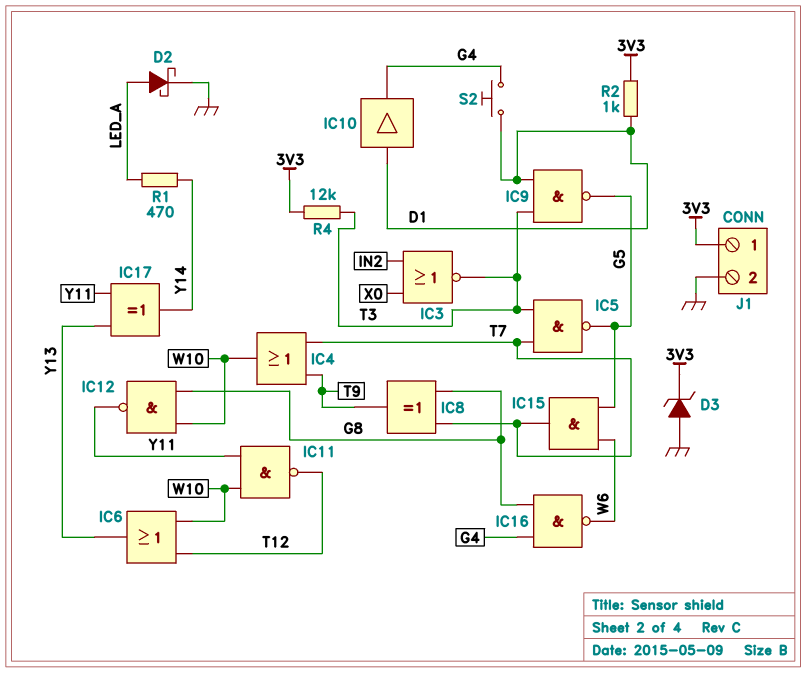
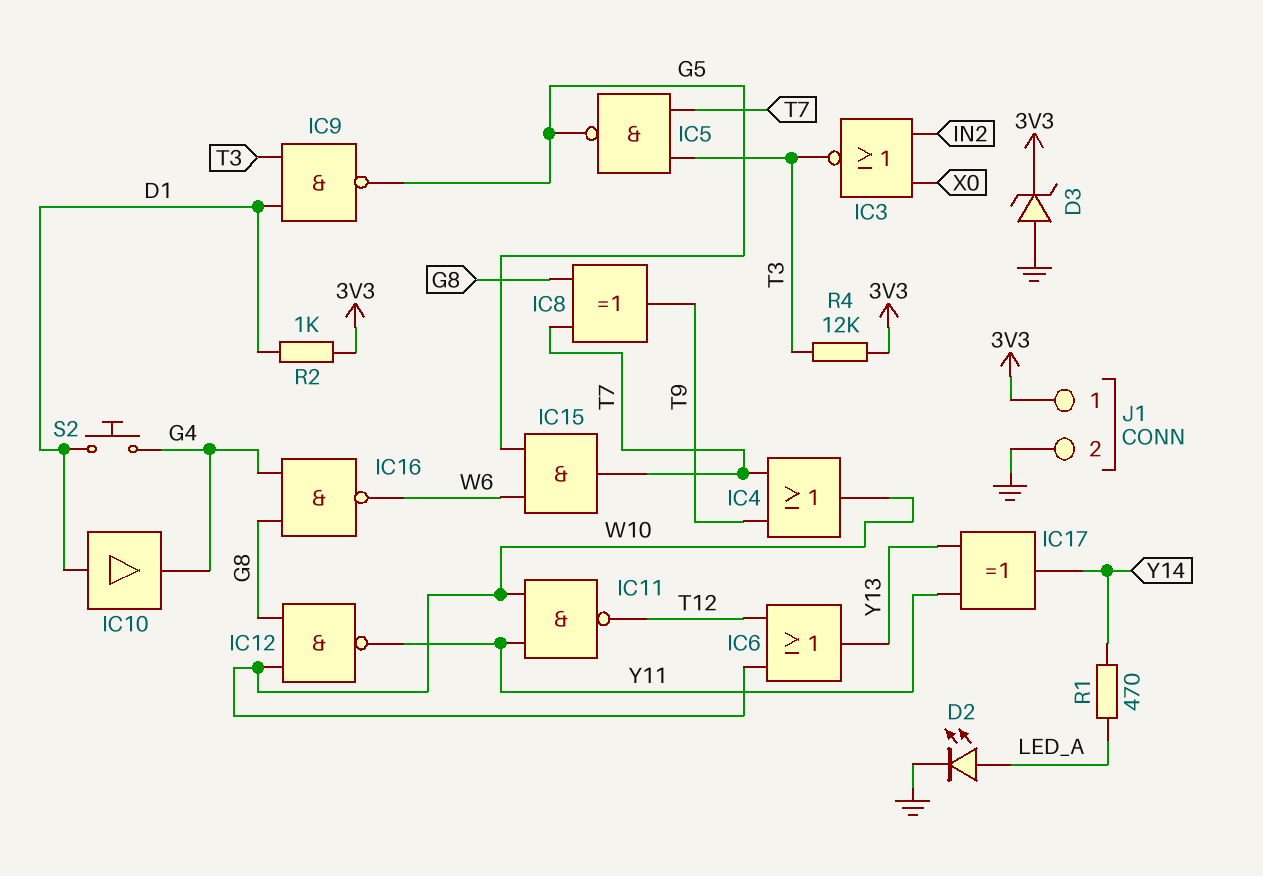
D2: schottky (A LED_A, K GND) -> LED (A LED_A, K GND)

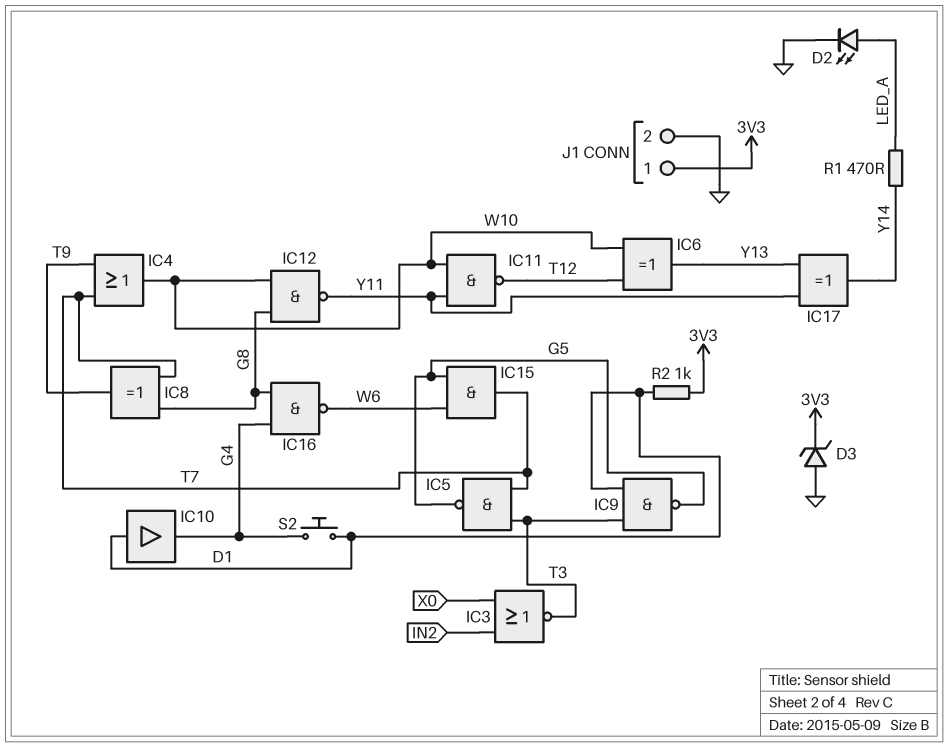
IC6: OR (in T12, in W10, out Y13) -> XOR (in T12, in W10, out Y13)
R4: 12k (3V3, T3) -> none

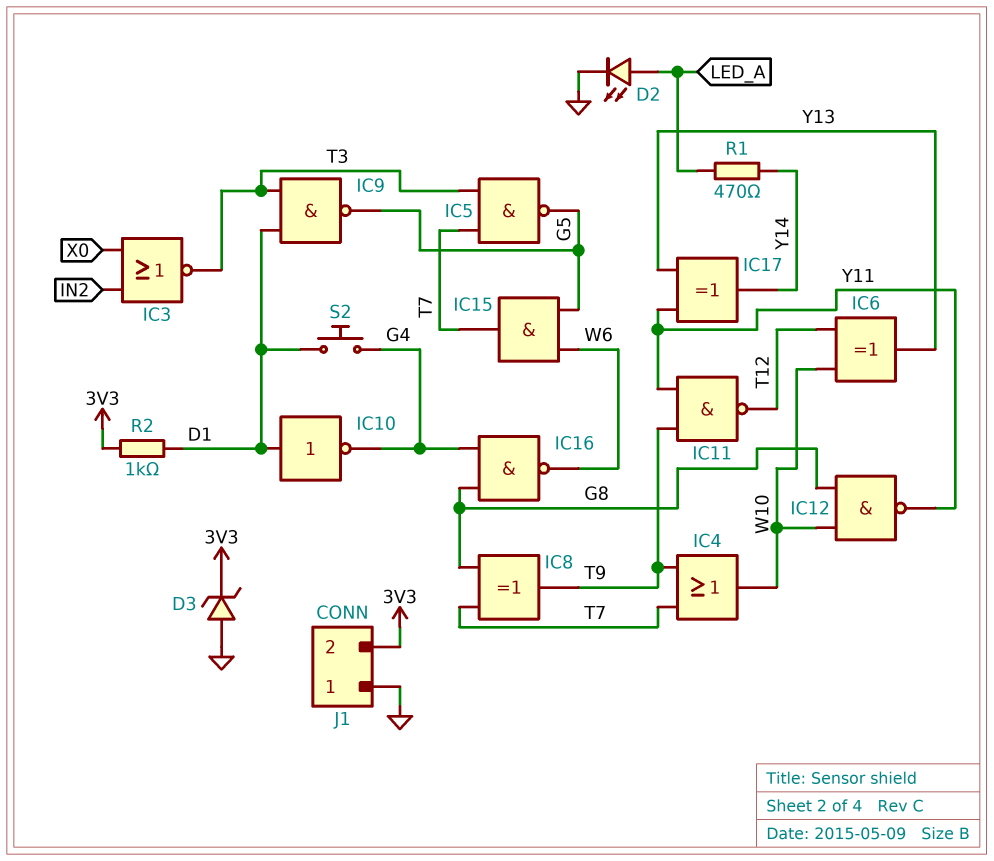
IC10: buffer (in D1, out G4) -> NOT (in D1, out G4)
IC11: NAND (in W10, in Y11, out T12) -> NAND (in T9, in Y11, out T12)
J1 pin 1: 3V3 -> GND
J1 pin 2: GND -> 3V3

